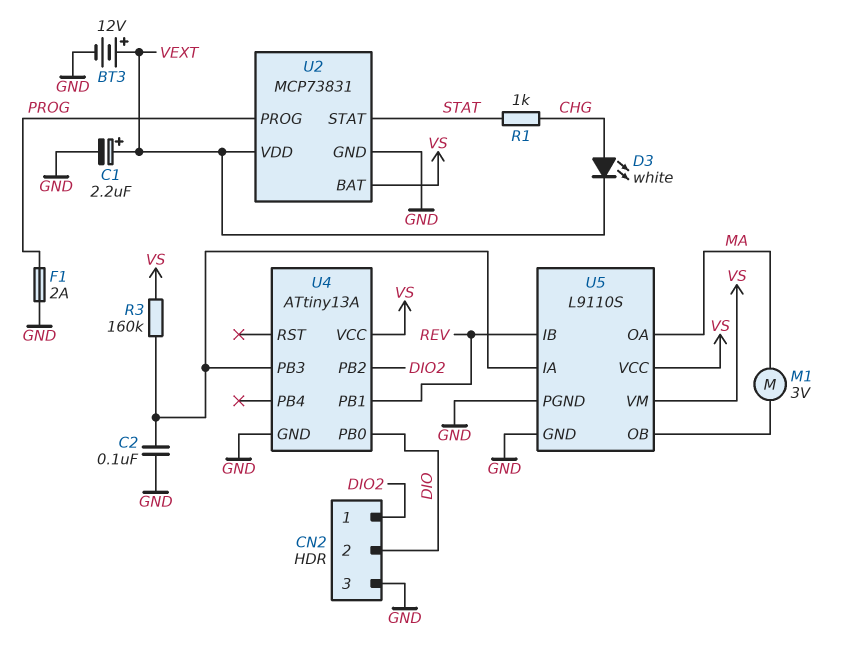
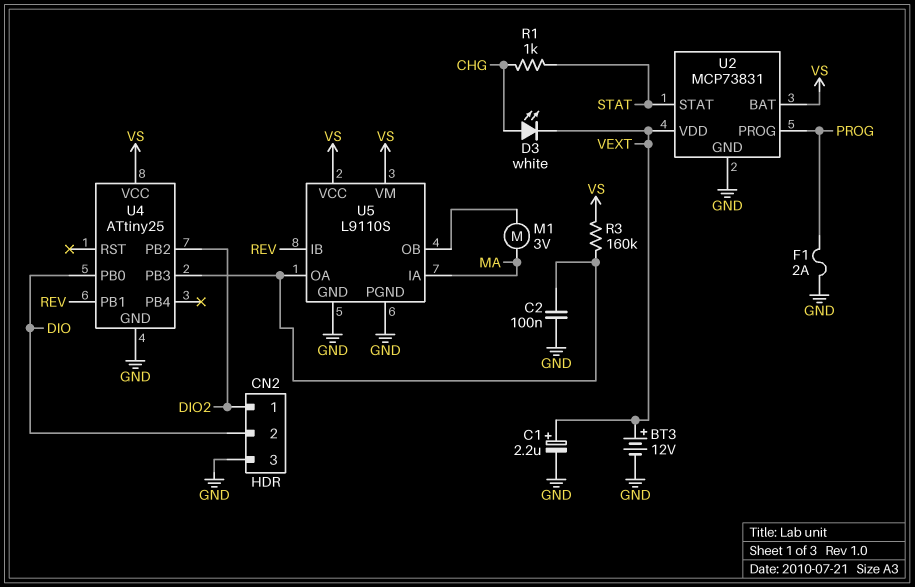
U4: ATtiny13A -> ATtiny25
U5 pin IA: U4/PB3 -> MA
U5 pin OA: MA -> U4/PB3

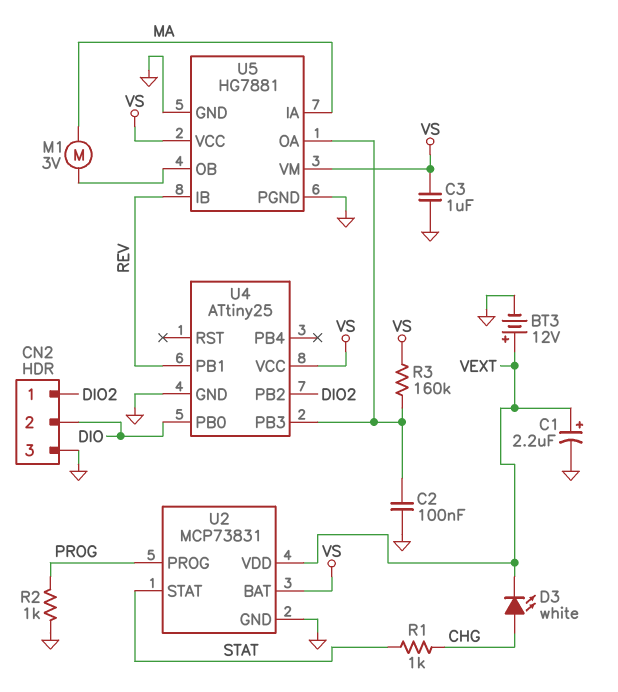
C3: none -> 1uF (GND, VS)
F1: 2A (GND, PROG) -> none
R2: none -> 1k (GND, PROG)
U5: L9110S -> HG7881

